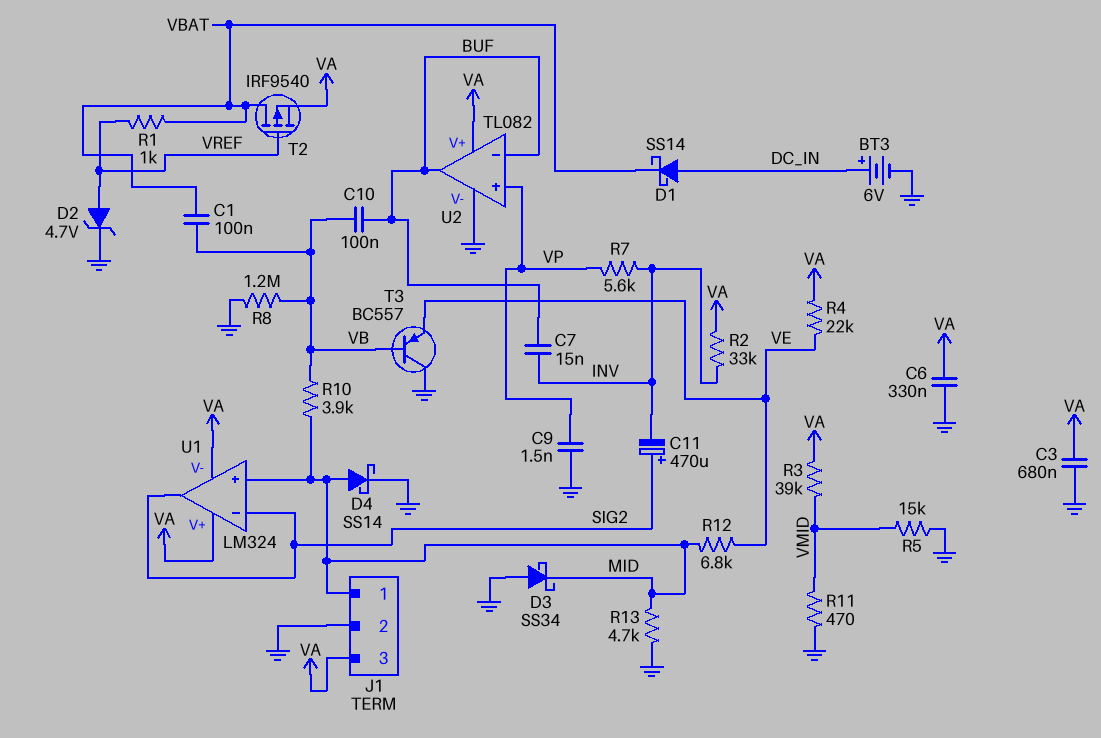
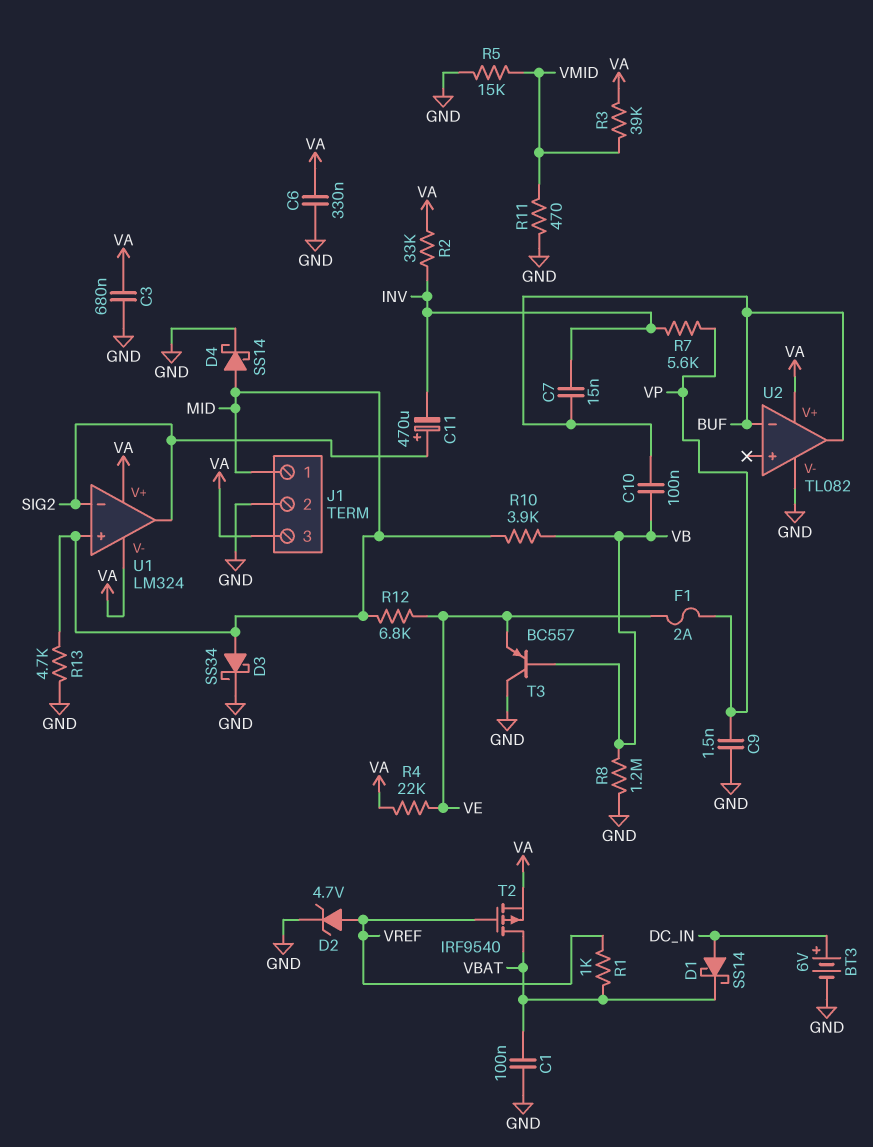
C1: 100nF (VB, VBAT) -> 100nF (GND, VBAT)
D3: schottky SS34 (A GND, K MID) -> schottky SS34 (A MID, K GND)
F1: none -> 2A (VE, VP)
U2 pin in+: VP -> none

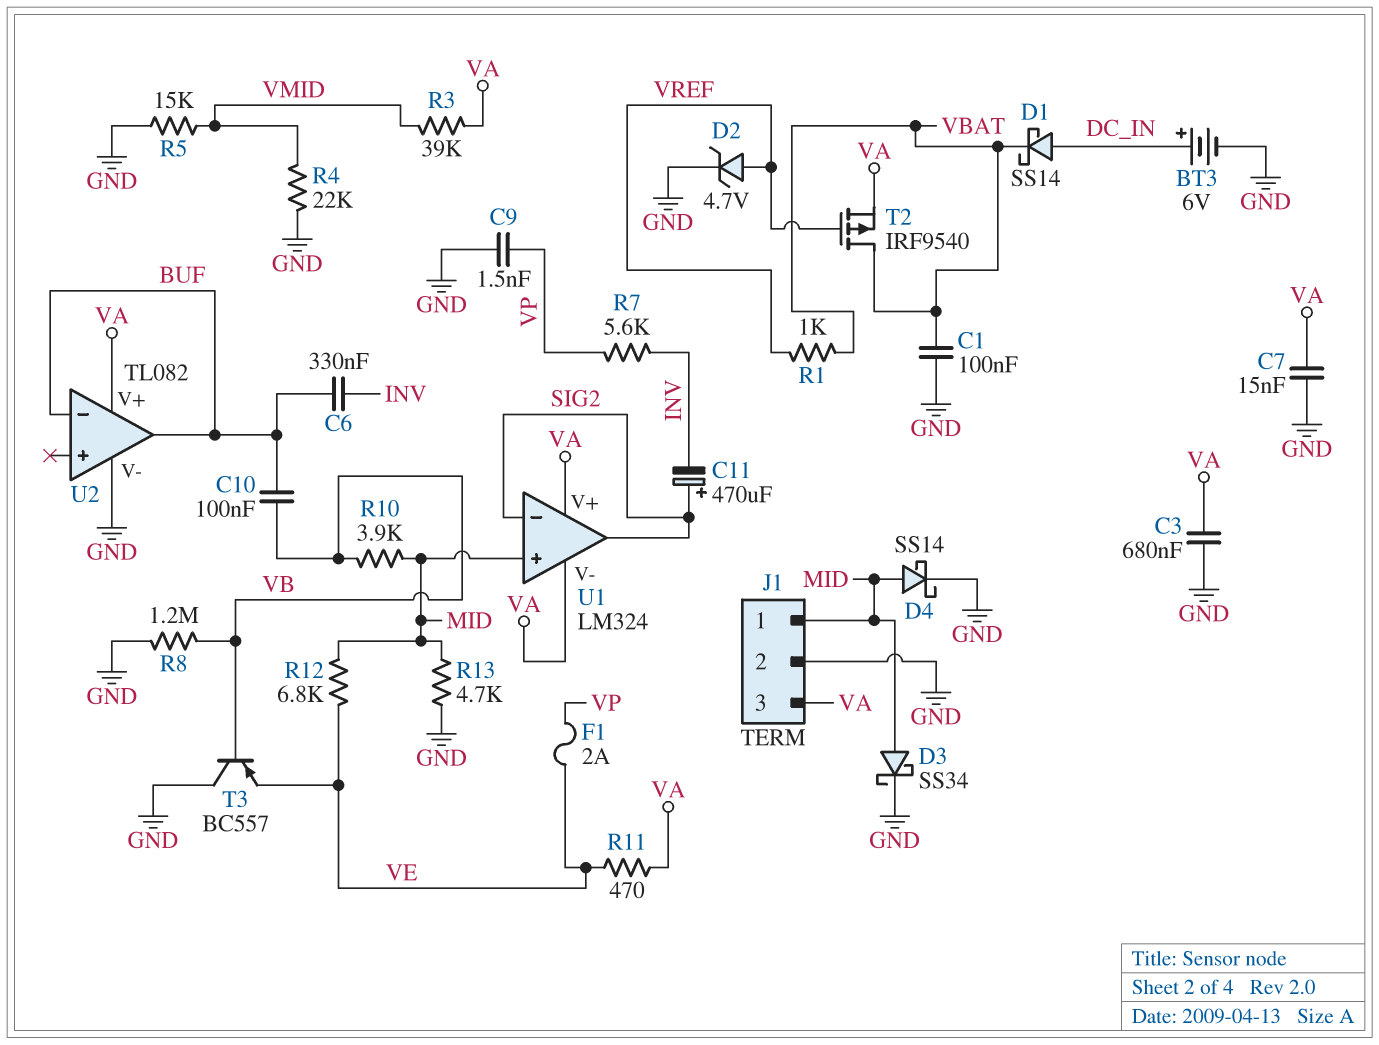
C6: 330nF (GND, VA) -> 330nF (BUF, INV)
C7: 15nF (BUF, INV) -> 15nF (GND, VA)
R2: 33k (INV, VA) -> none
R4: 22k (VA, VE) -> 22k (GND, VMID)
R11: 470 (GND, VMID) -> 470 (VA, VE)

